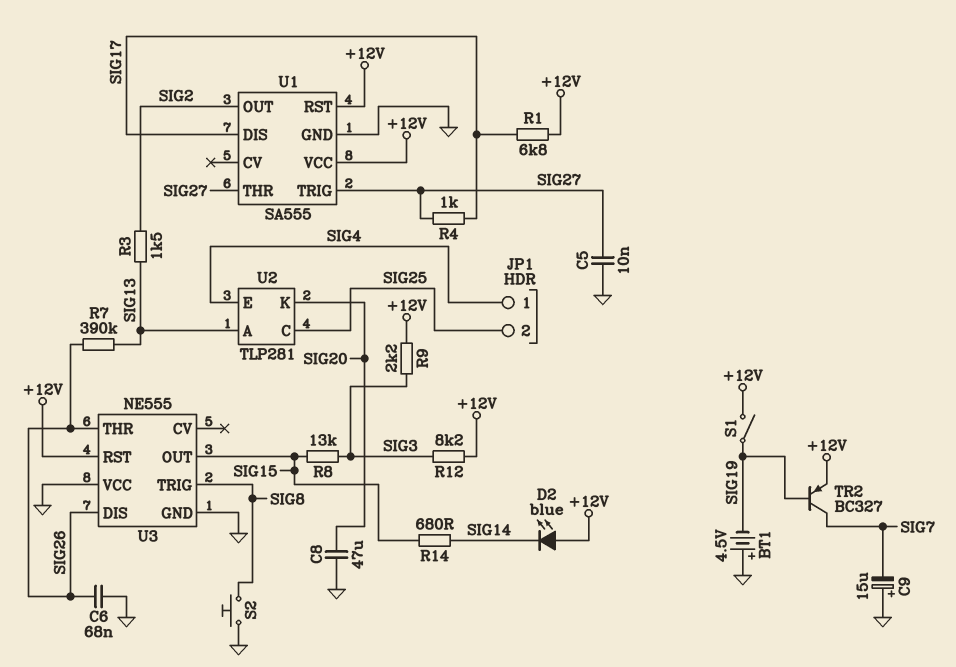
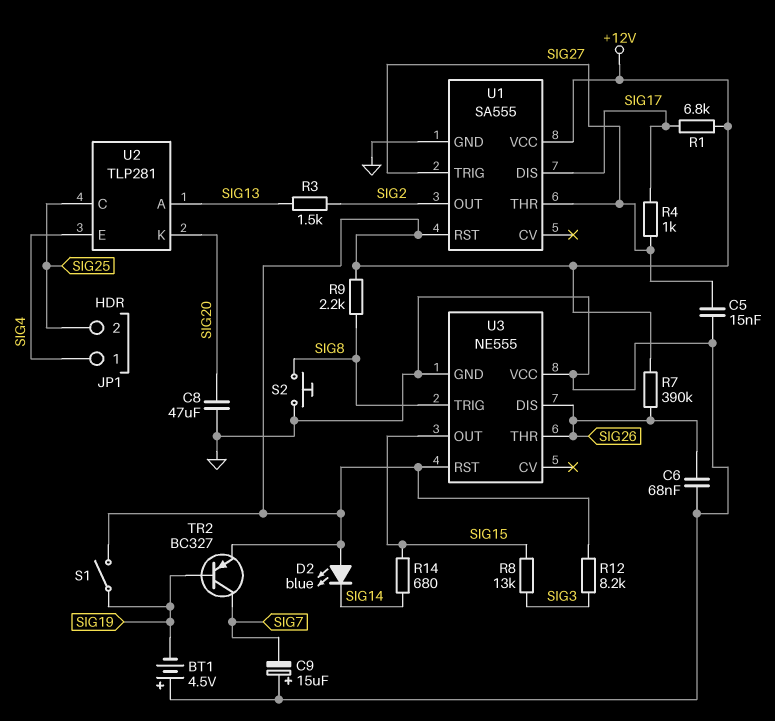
C5: 10nF (GND, SIG27) -> 15nF (GND, SIG27)
R7: 390k (SIG13, SIG26) -> 390k (+12V, SIG26)
R9: 2.2k (+12V, SIG3) -> 2.2k (+12V, SIG8)

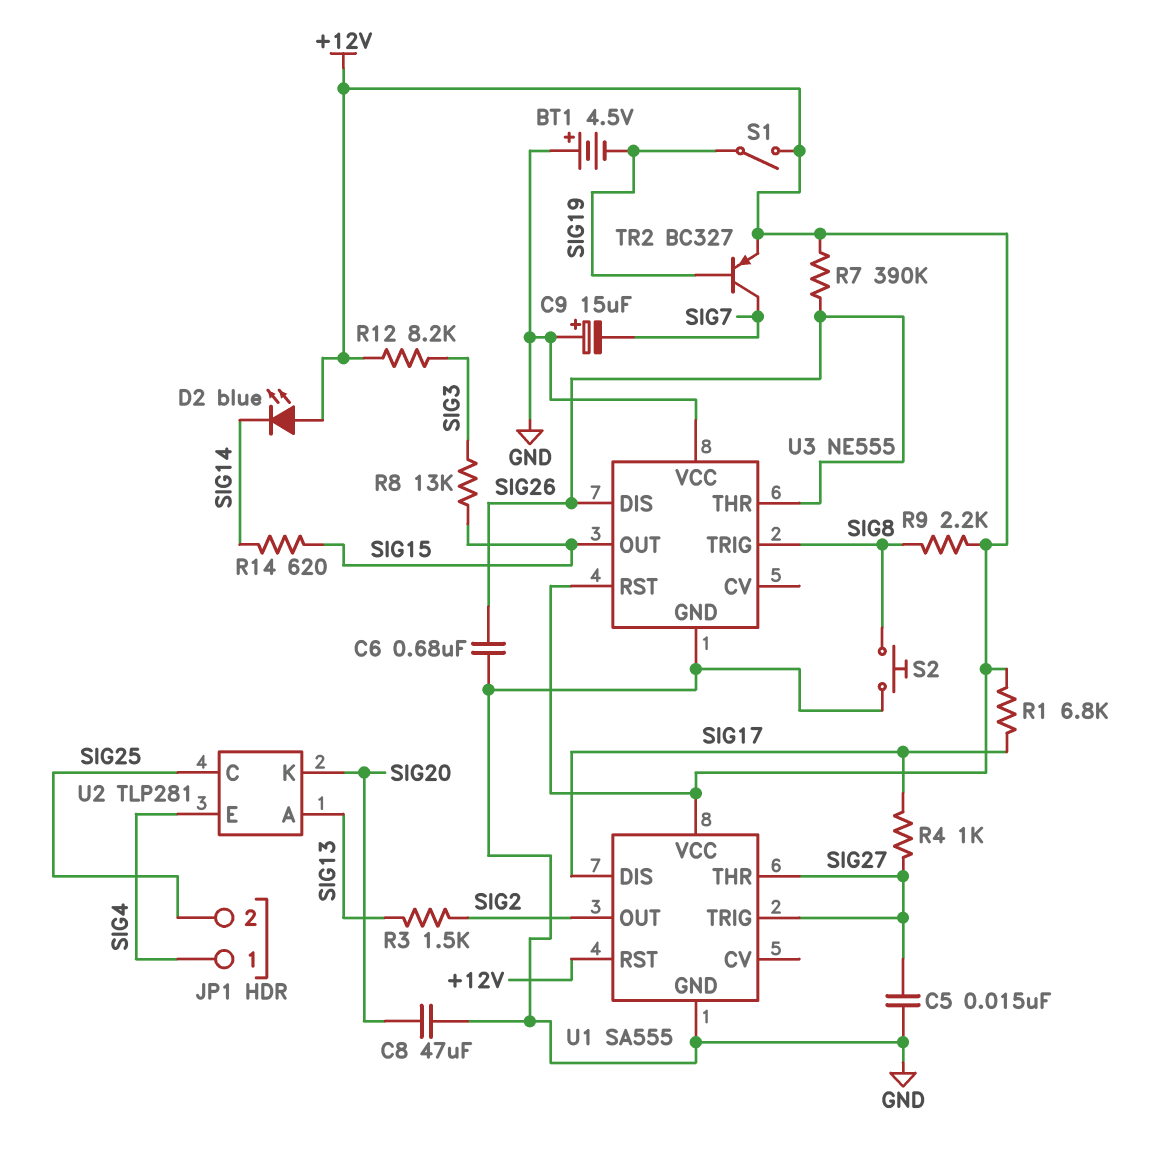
C6: 68nF (GND, SIG26) -> 680nF (GND, SIG26)
R14: 680 (SIG14, SIG15) -> 620 (SIG14, SIG15)

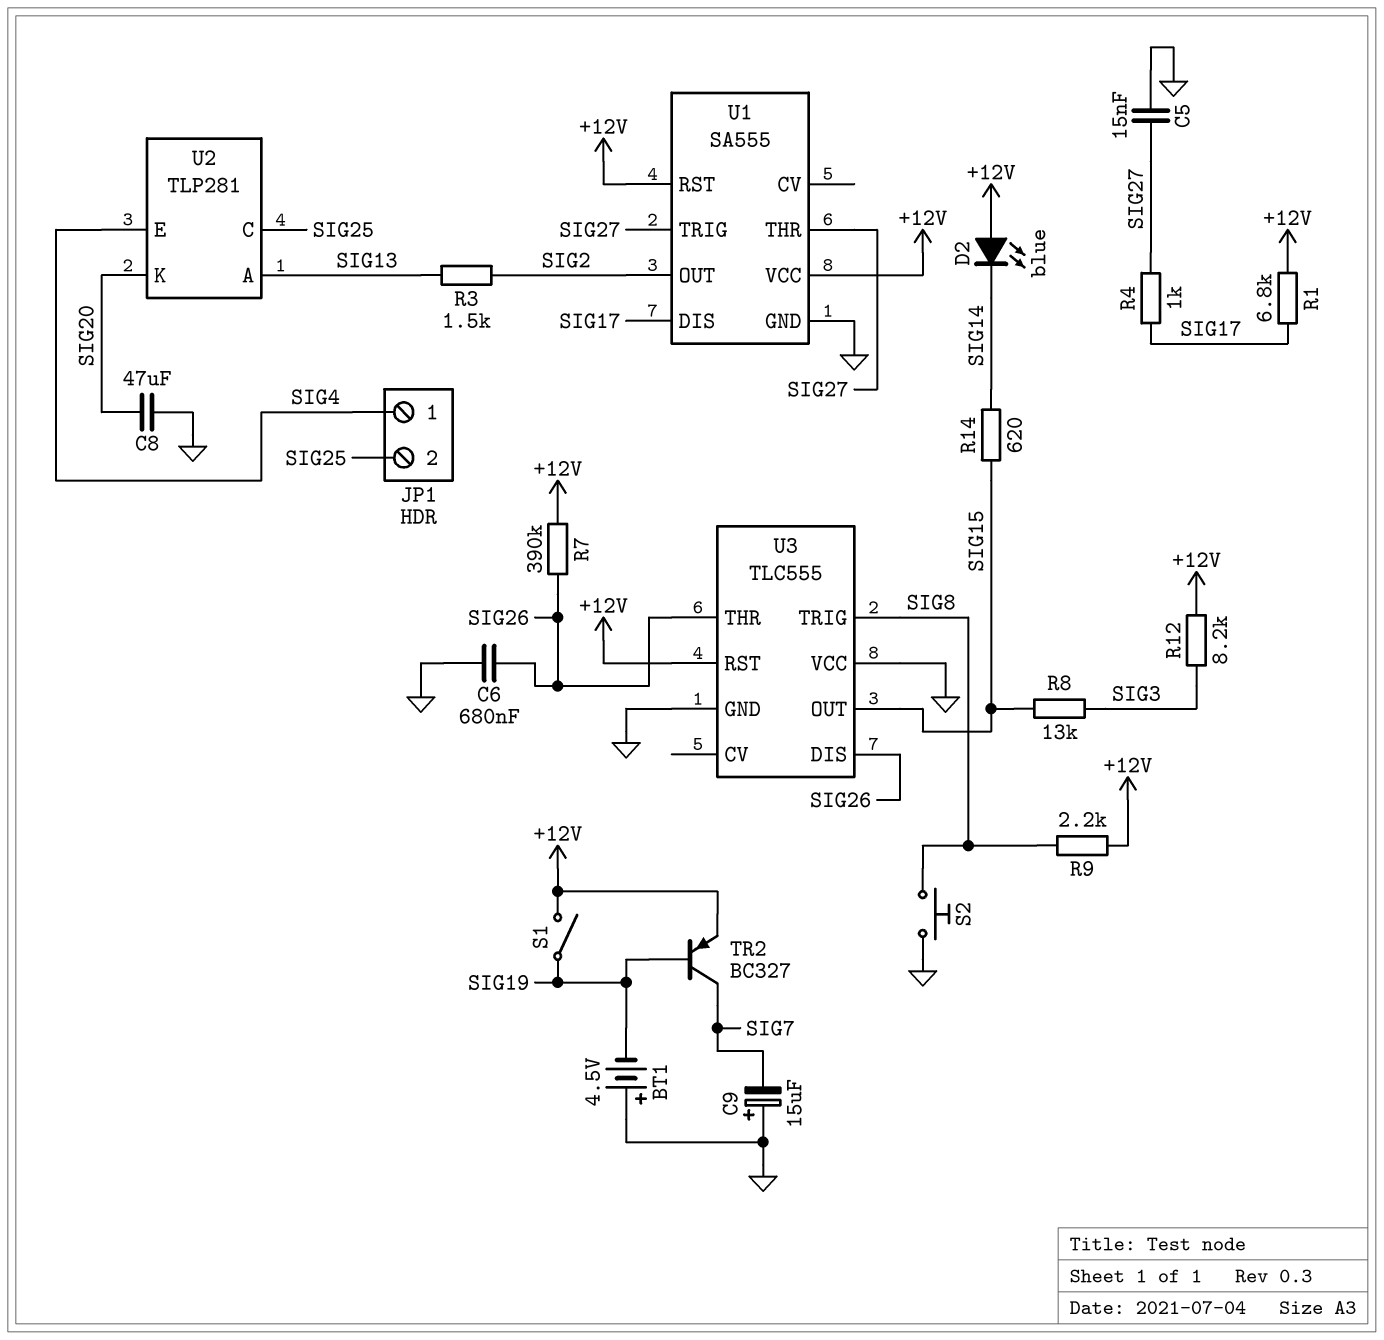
U3: NE555 -> TLC555

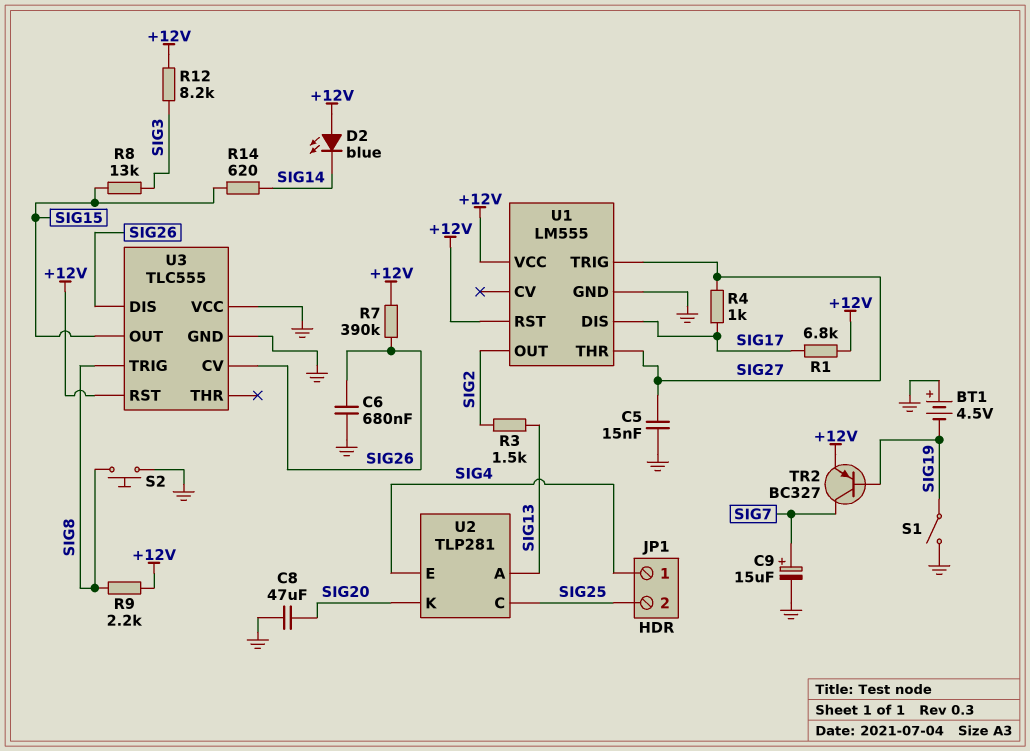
C9: 15uF (plus GND, minus SIG7) -> 15uF (plus SIG7, minus GND)
S1: switch (+12V, SIG19) -> switch (GND, SIG19)
U1: SA555 -> LM555
U3 pin CV: none -> SIG26
U3 pin THR: SIG26 -> none

